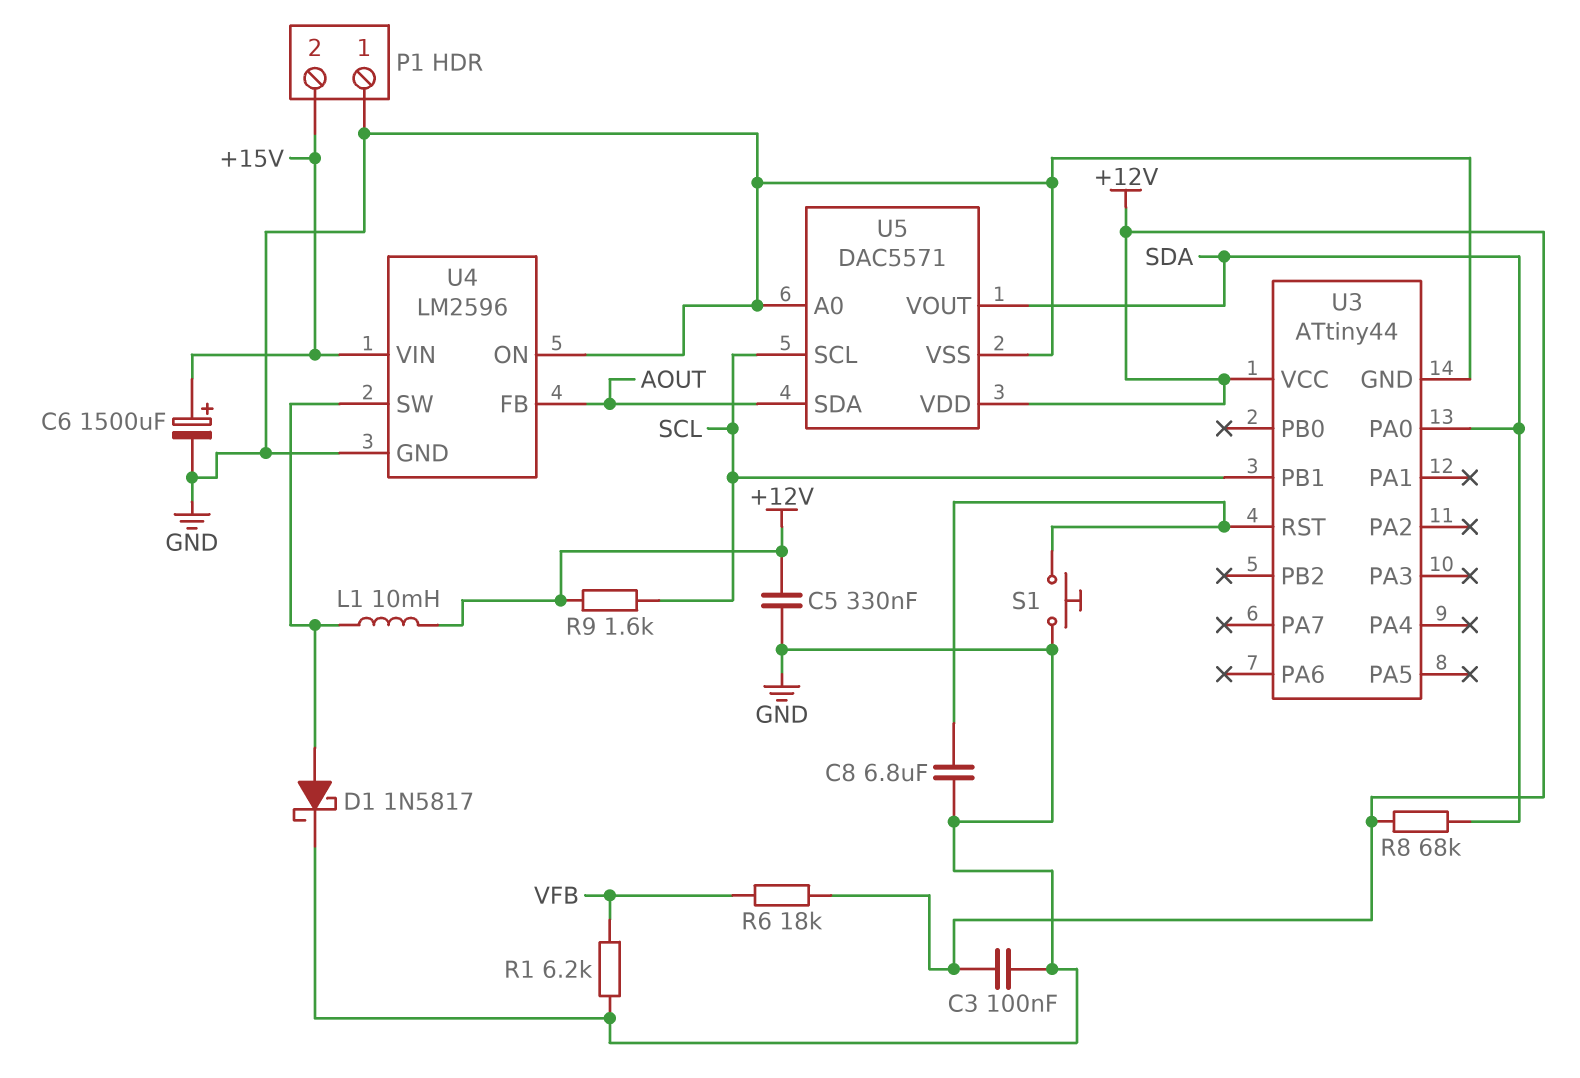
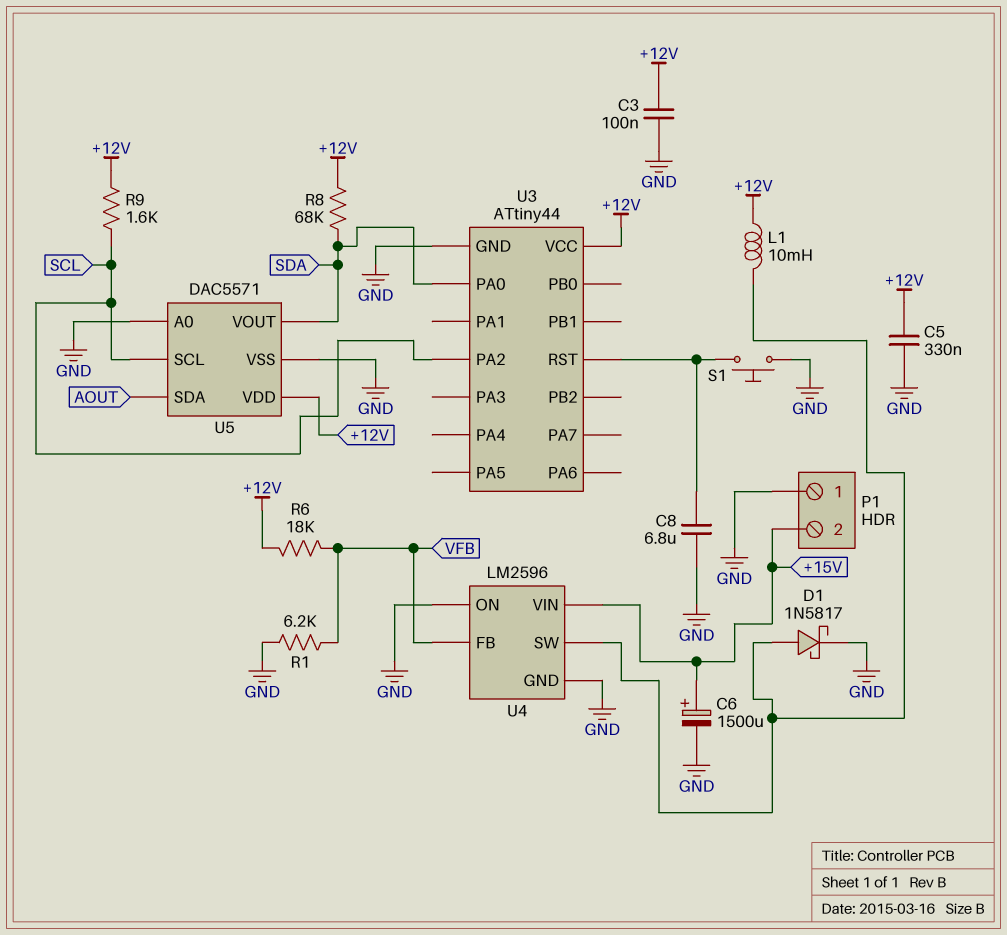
U3 pin PA2: none -> SCL
U3 pin PB1: SCL -> none
U4 pin FB: AOUT -> VFB

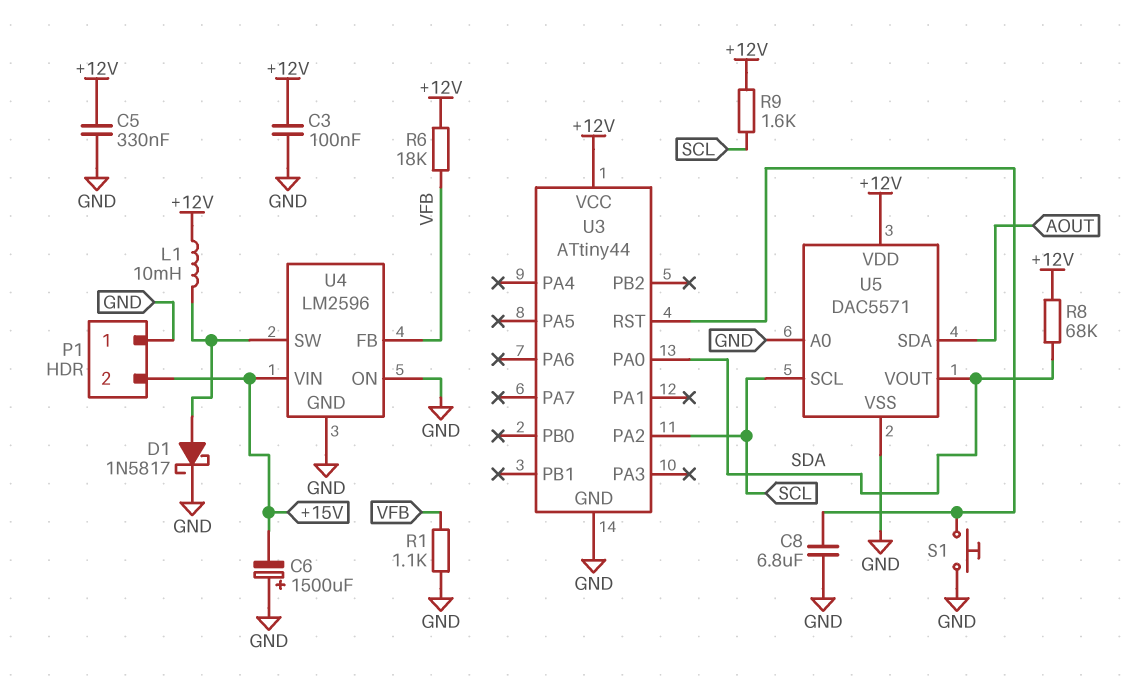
C6: 1500uF (plus +15V, minus GND) -> 1500uF (plus GND, minus +15V)
R1: 6.2k (GND, VFB) -> 1.1k (GND, VFB)

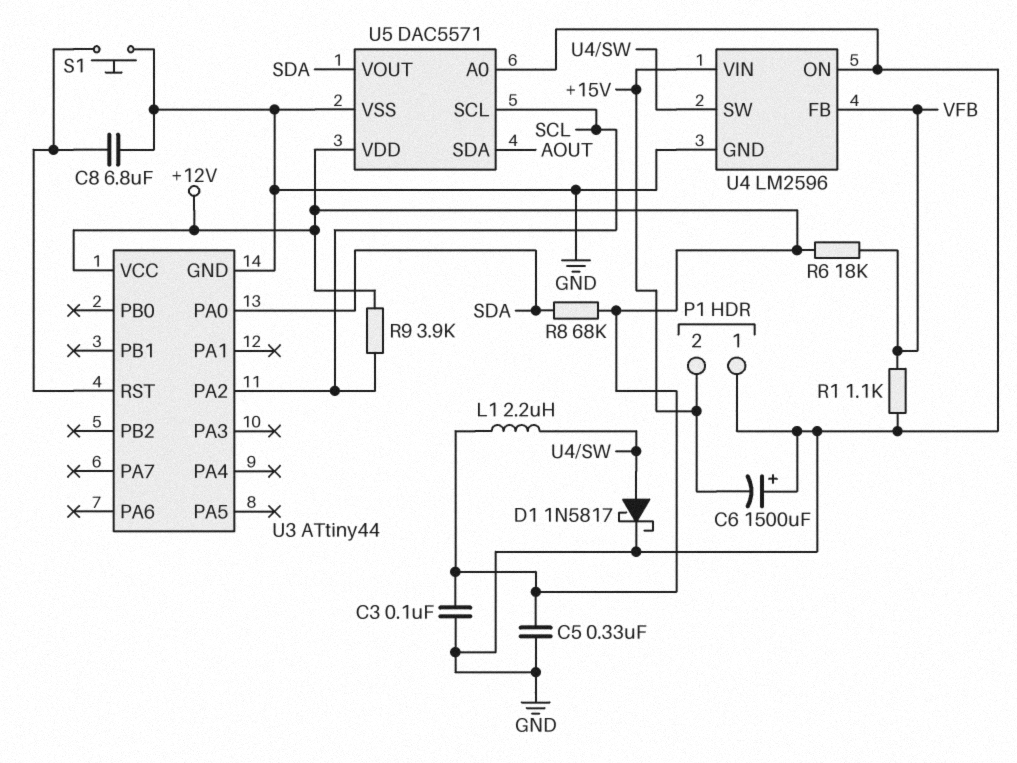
L1: 10mH (+12V, U4/SW) -> 2.2uH (+12V, U4/SW)
R9: 1.6k (+12V, SCL) -> 3.9k (+12V, SCL)

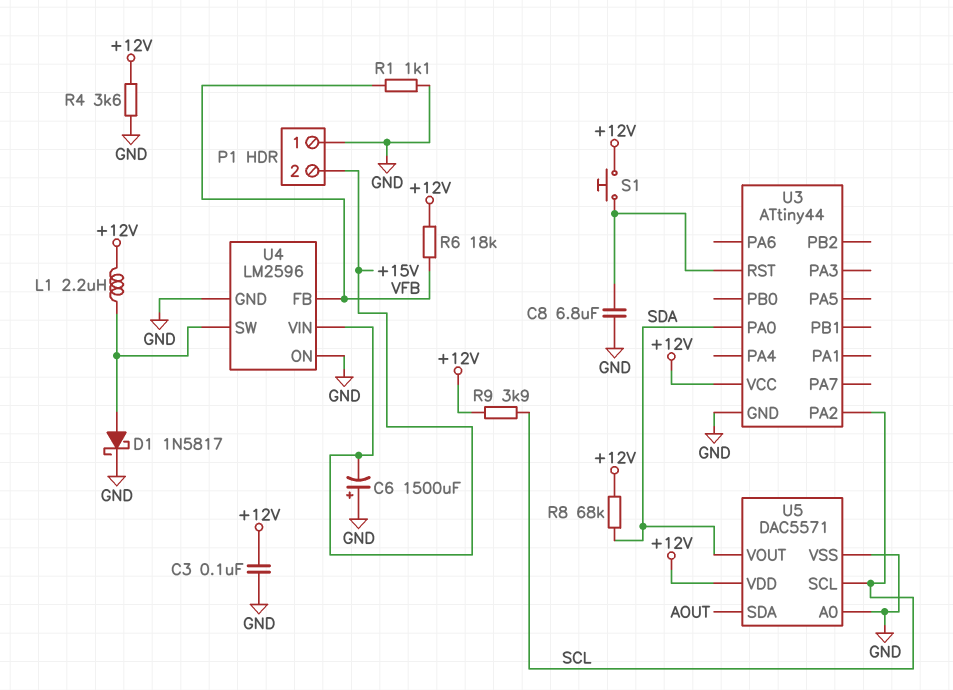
C5: 330nF (+12V, GND) -> none
R4: none -> 3.6k (+12V, GND)
S1: button (GND, U3/RST) -> button (+12V, U3/RST)

